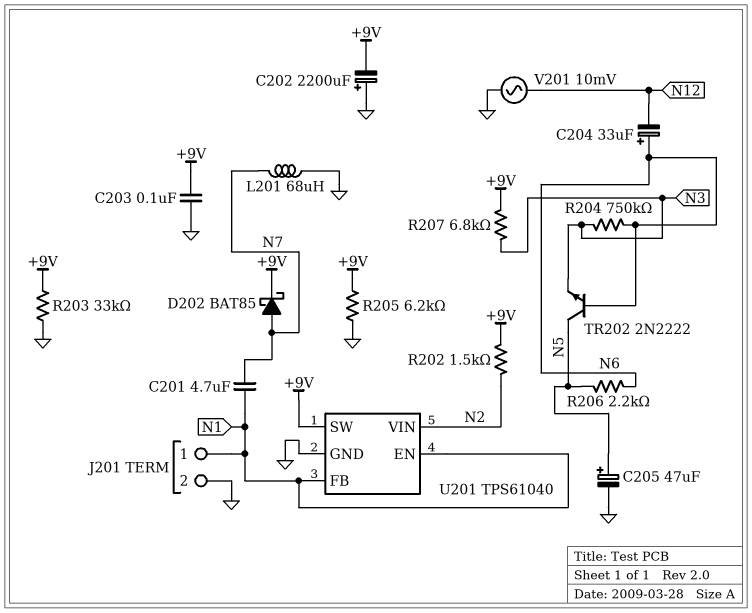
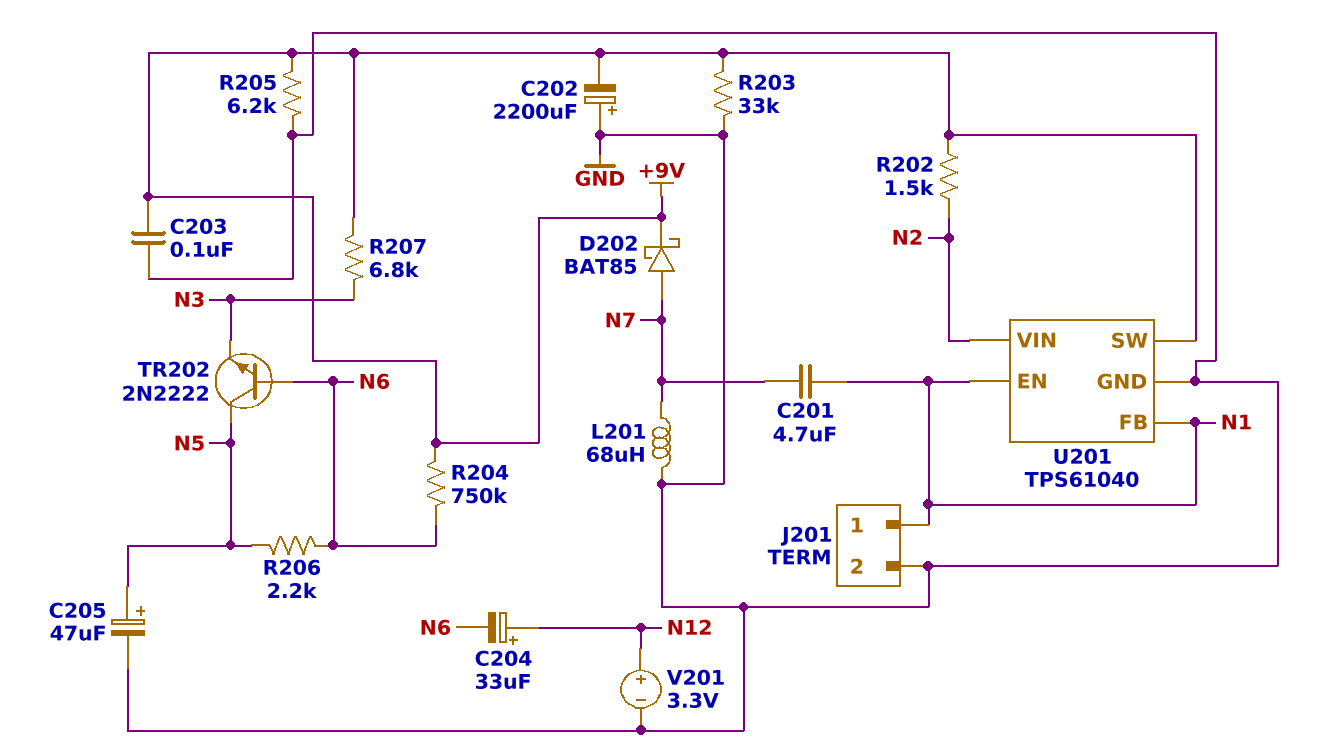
C204: 33uF (plus N6, minus N12) -> 33uF (plus N12, minus N6)
R204: 750k (N3, N6) -> 750k (+9V, N6)
V201: AC 10mV (GND, N12) -> 3.3V (plus N12, minus GND)

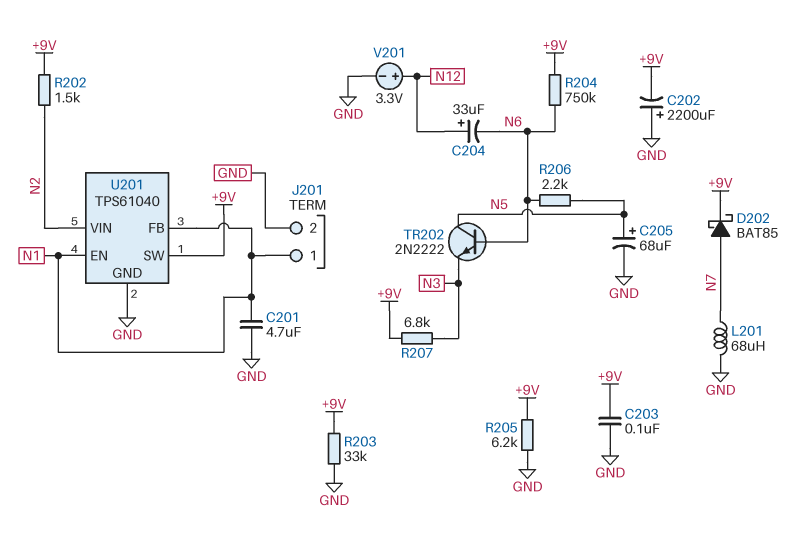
C201: 4.7uF (N1, N7) -> 4.7uF (GND, N1)
C205: 47uF (plus N5, minus GND) -> 68uF (plus N5, minus GND)

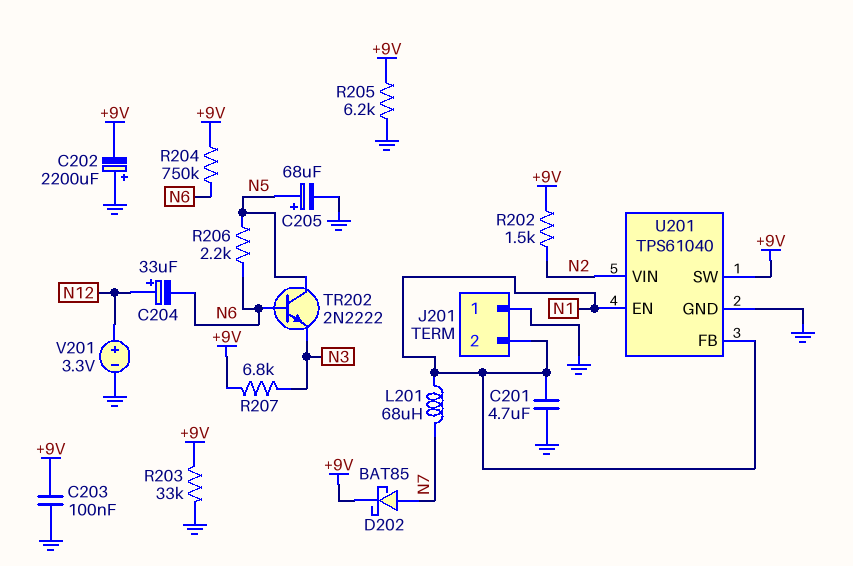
J201 pin 1: N1 -> GND
J201 pin 2: GND -> N1
L201: 68uH (GND, N7) -> 68uH (N1, N7)

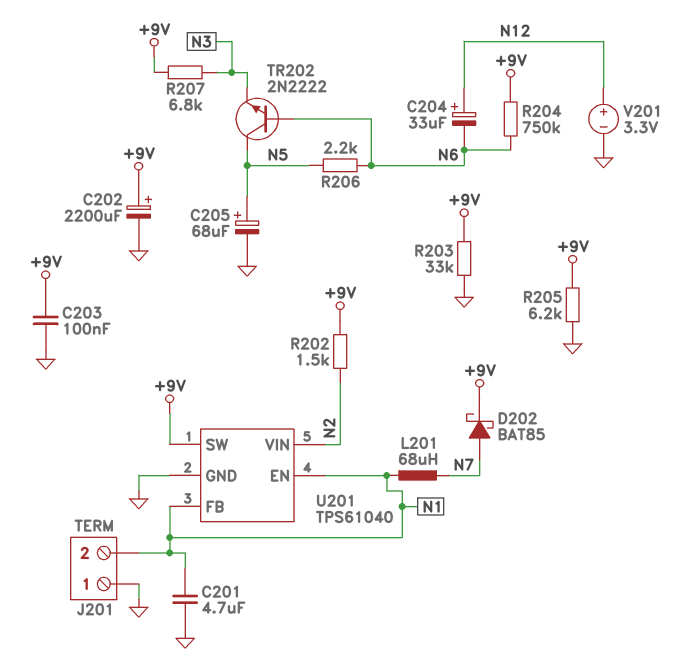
C202: 2200uF (plus GND, minus +9V) -> 2200uF (plus +9V, minus GND)

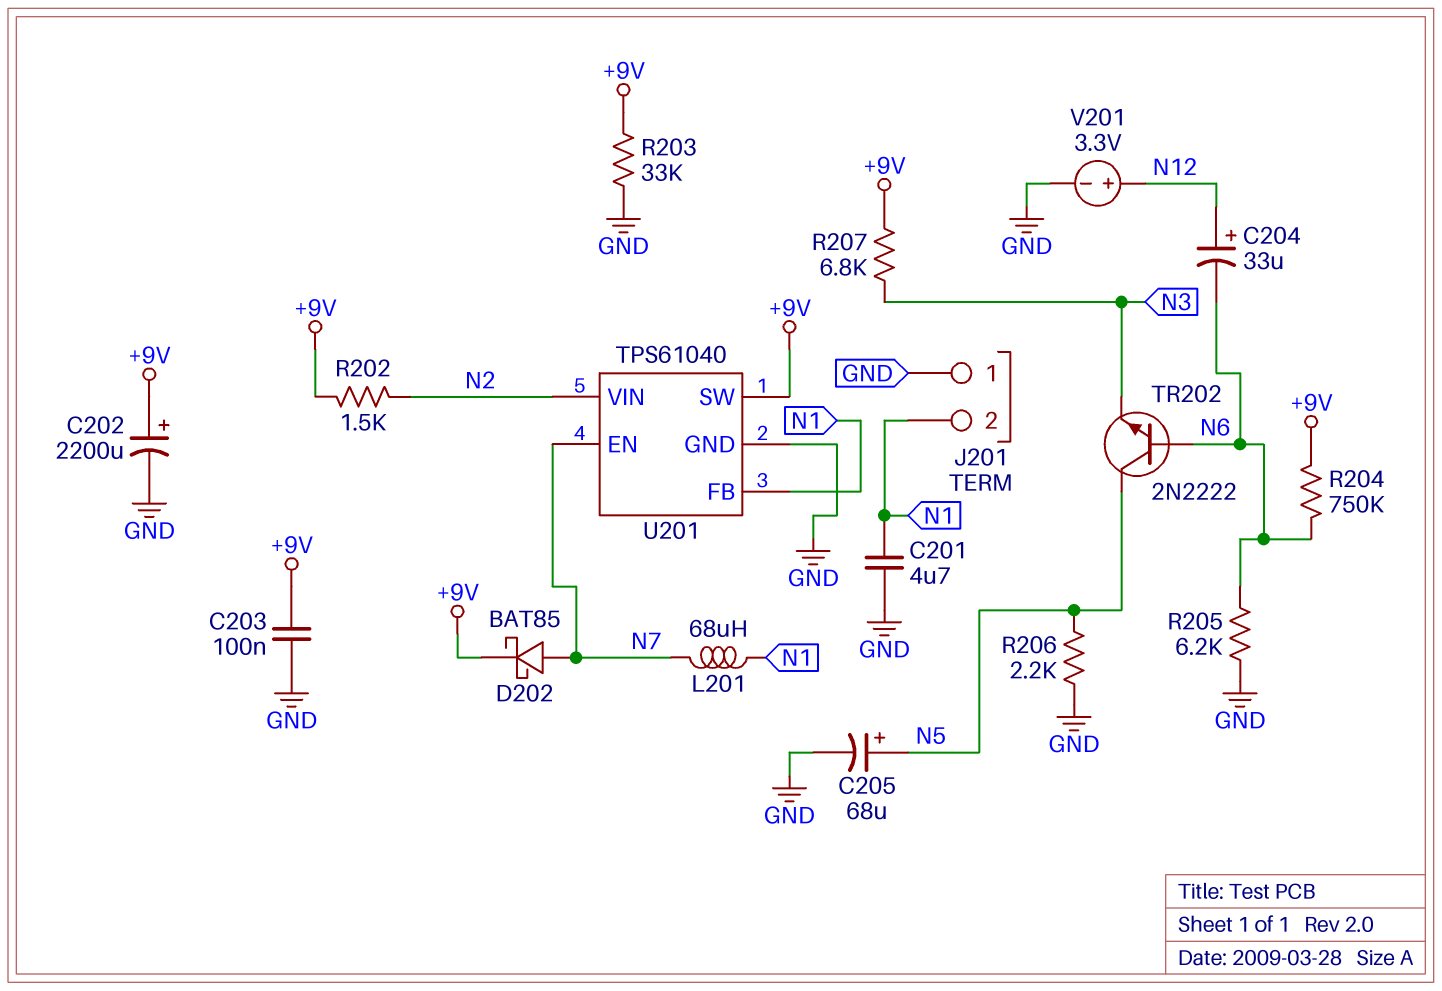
R205: 6.2k (+9V, GND) -> 6.2k (GND, N6)
R206: 2.2k (N5, N6) -> 2.2k (GND, N5)
U201 pin EN: N1 -> N7

